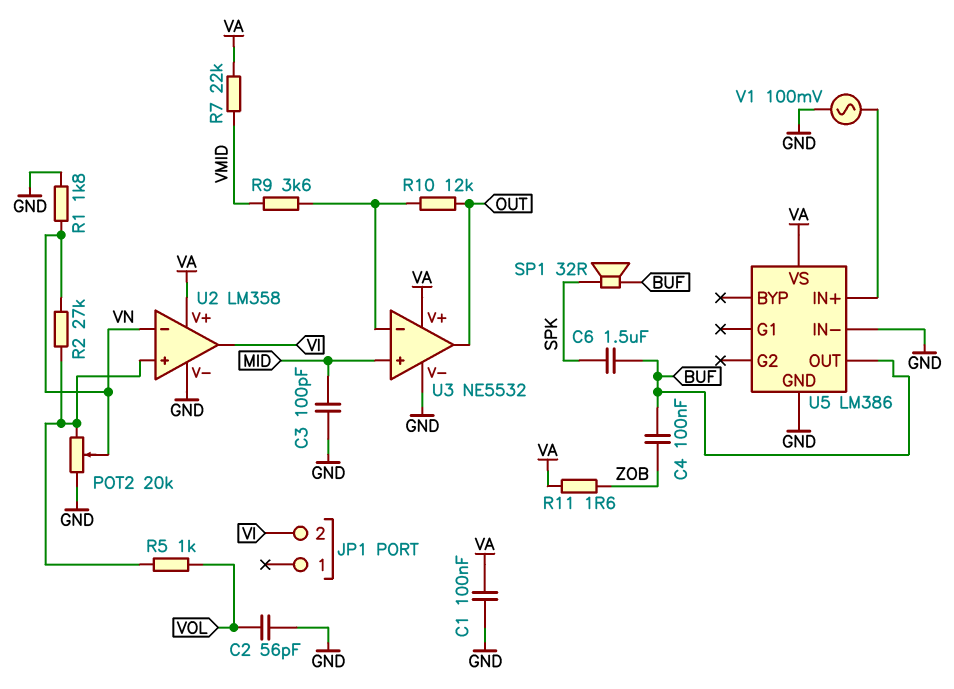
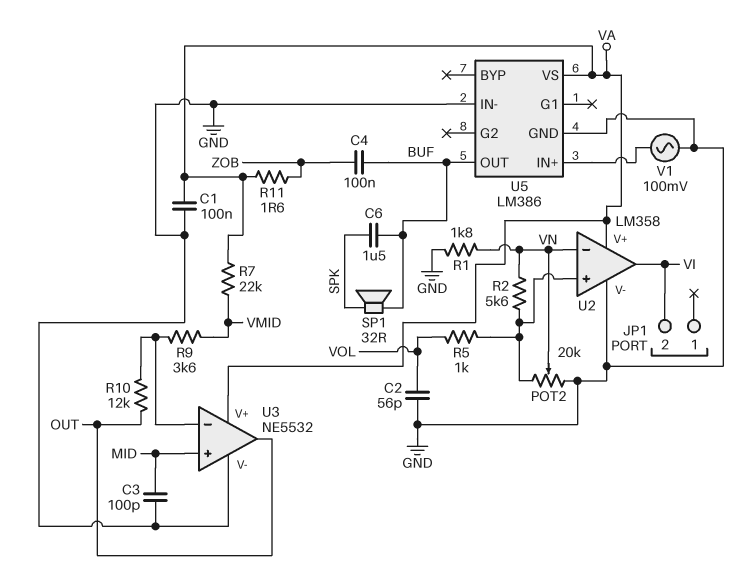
R2: 27k (U2/in+, VN) -> 5.6k (U2/in+, VN)

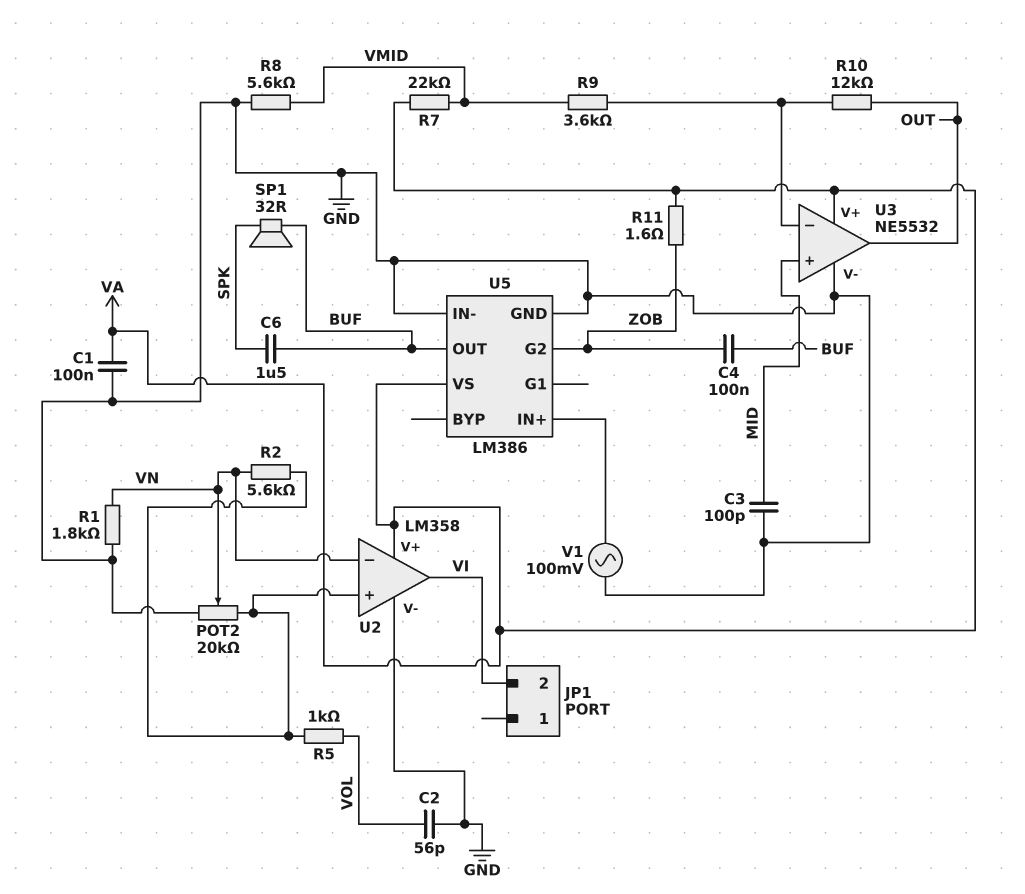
R8: none -> 5.6k (GND, VMID)
U5 pin G2: none -> ZOB

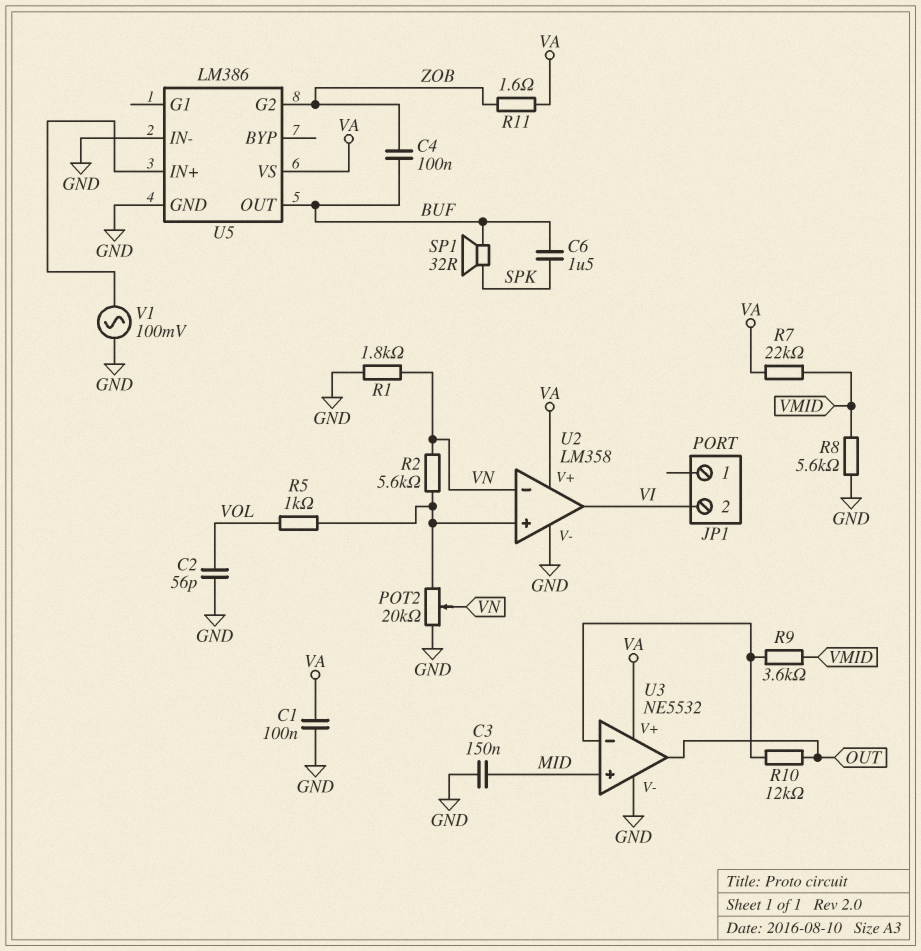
C3: 100pF (GND, MID) -> 150nF (GND, MID)

